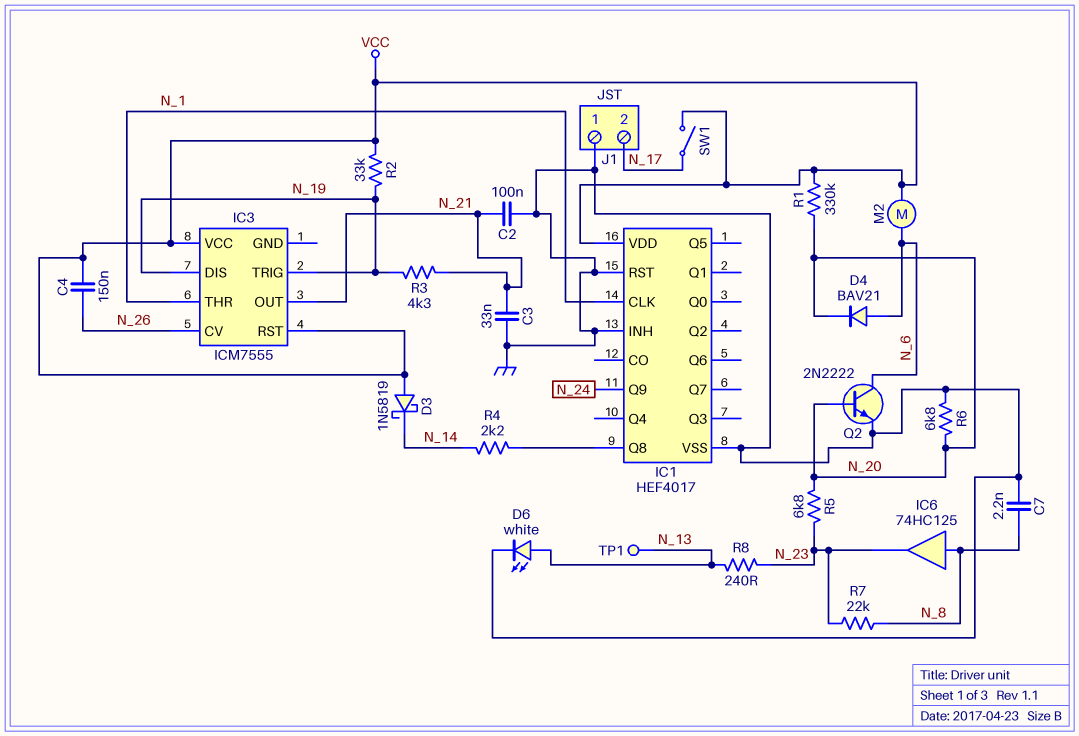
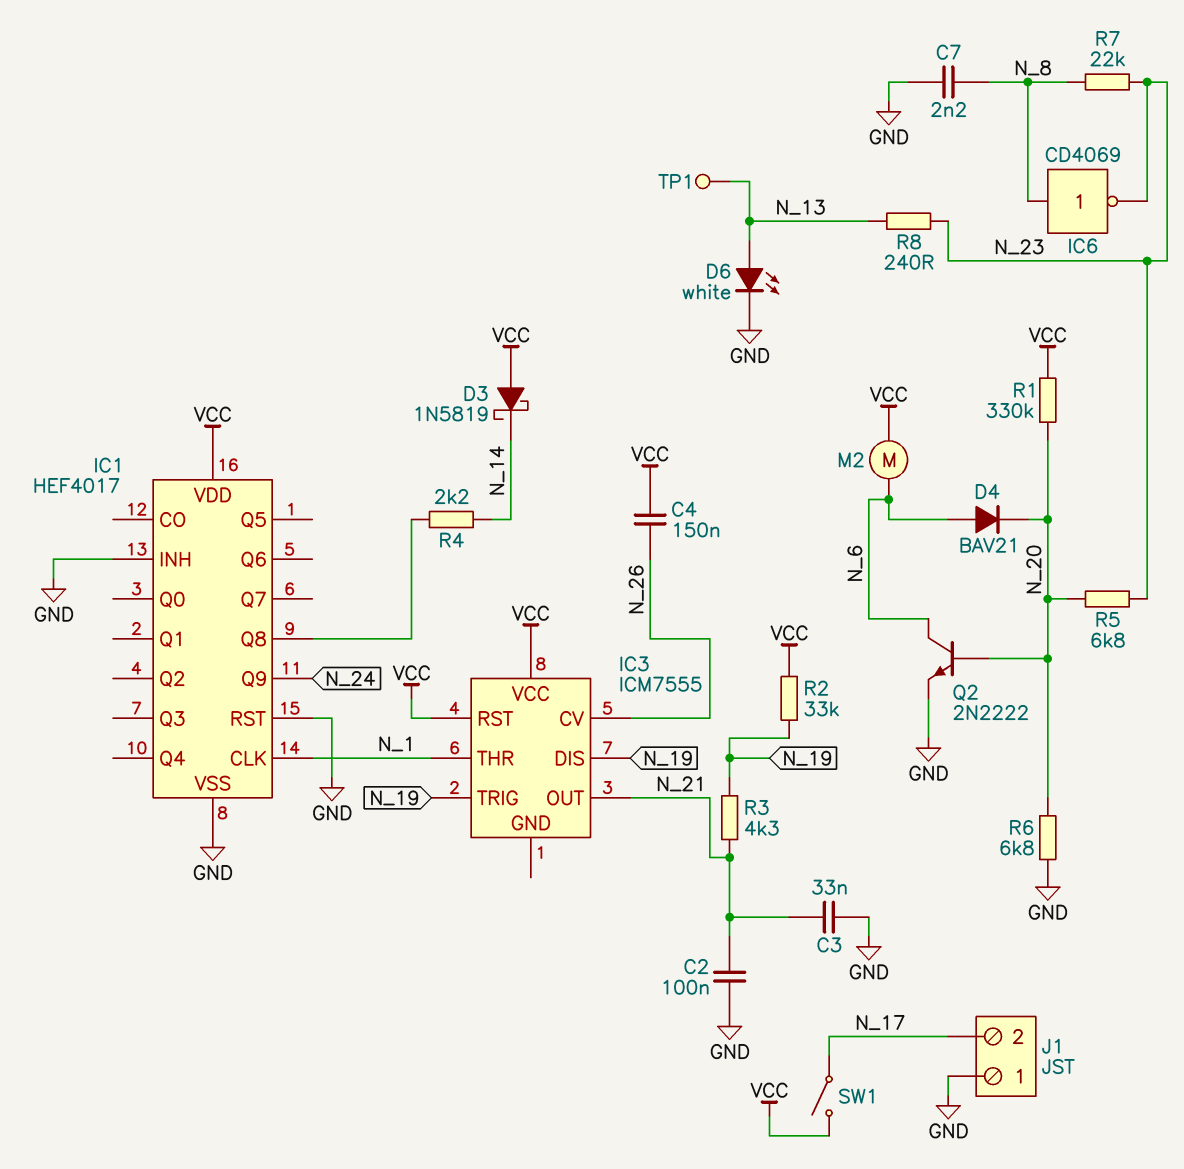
IC6: buffer 74HC125 (in N_8, out N_23) -> NOT CD4069 (in N_8, out N_23)

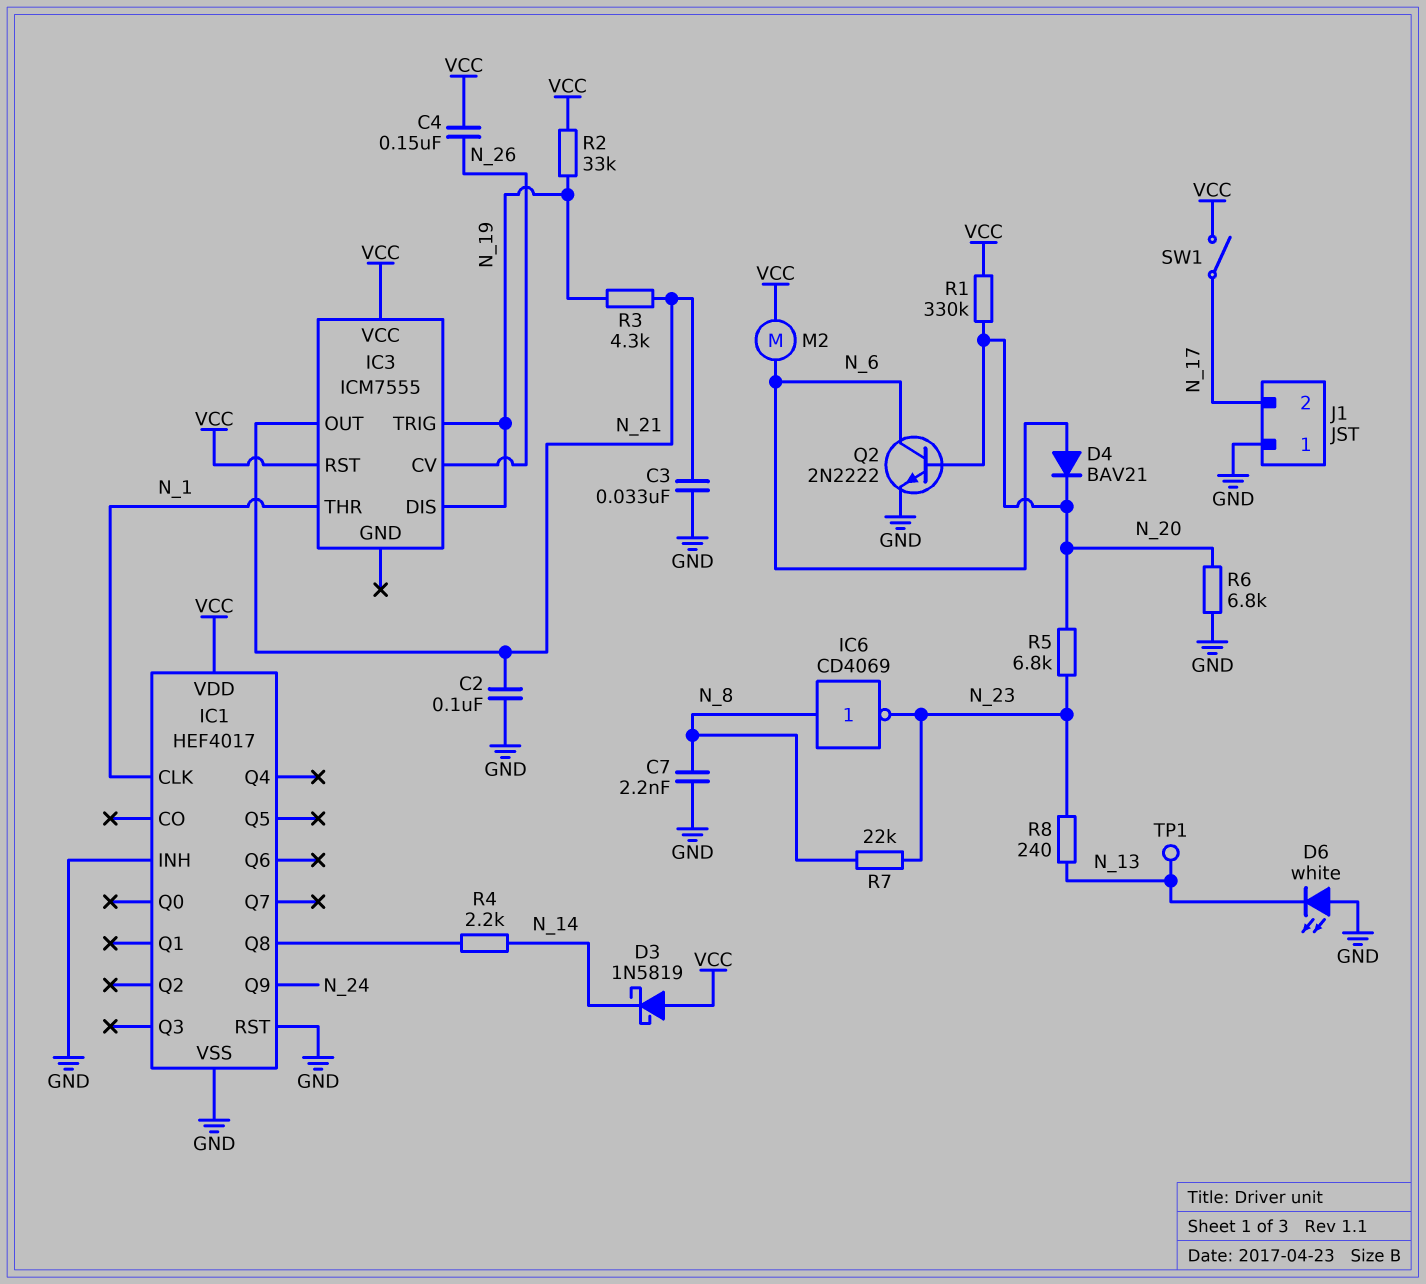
D6: LED white (A N_13, K GND) -> LED white (A GND, K N_13)

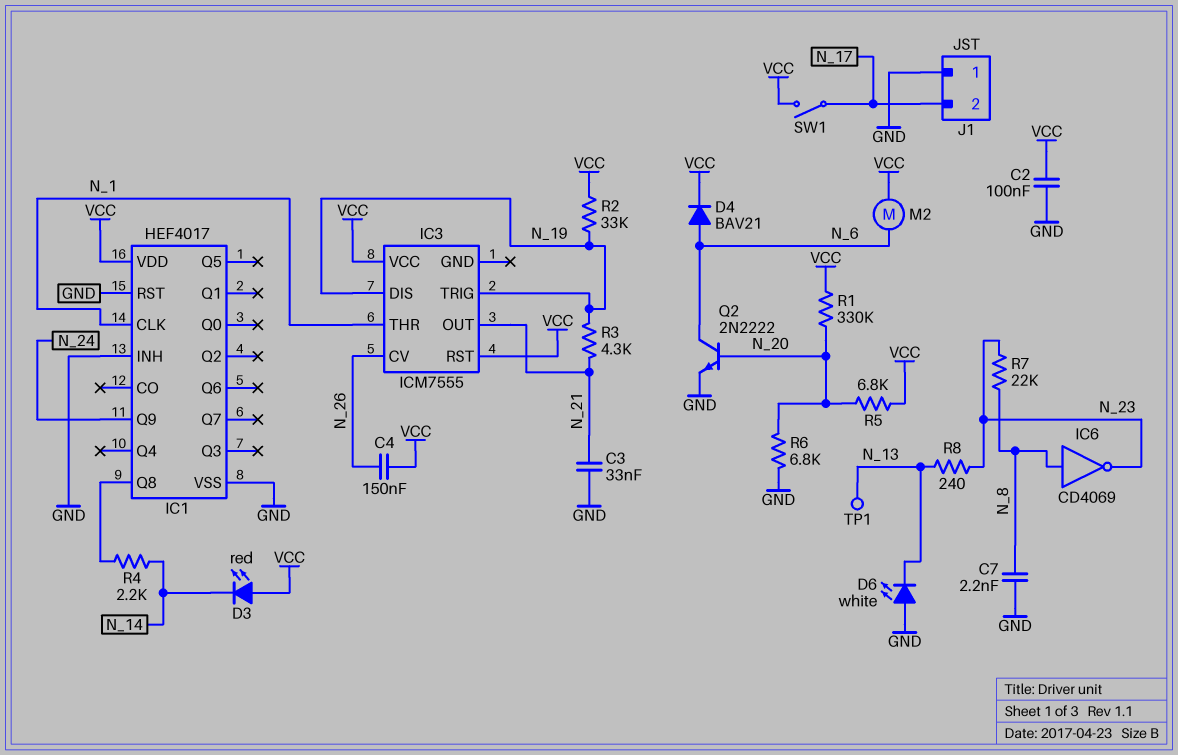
C2: 100nF (GND, N_21) -> 100nF (GND, VCC)
D3: schottky 1N5819 (A VCC, K N_14) -> LED red (A VCC, K N_14)
D4: diode BAV21 (A N_6, K N_20) -> diode BAV21 (A N_6, K VCC)
R5: 6.8k (N_20, N_23) -> 6.8k (N_20, VCC)

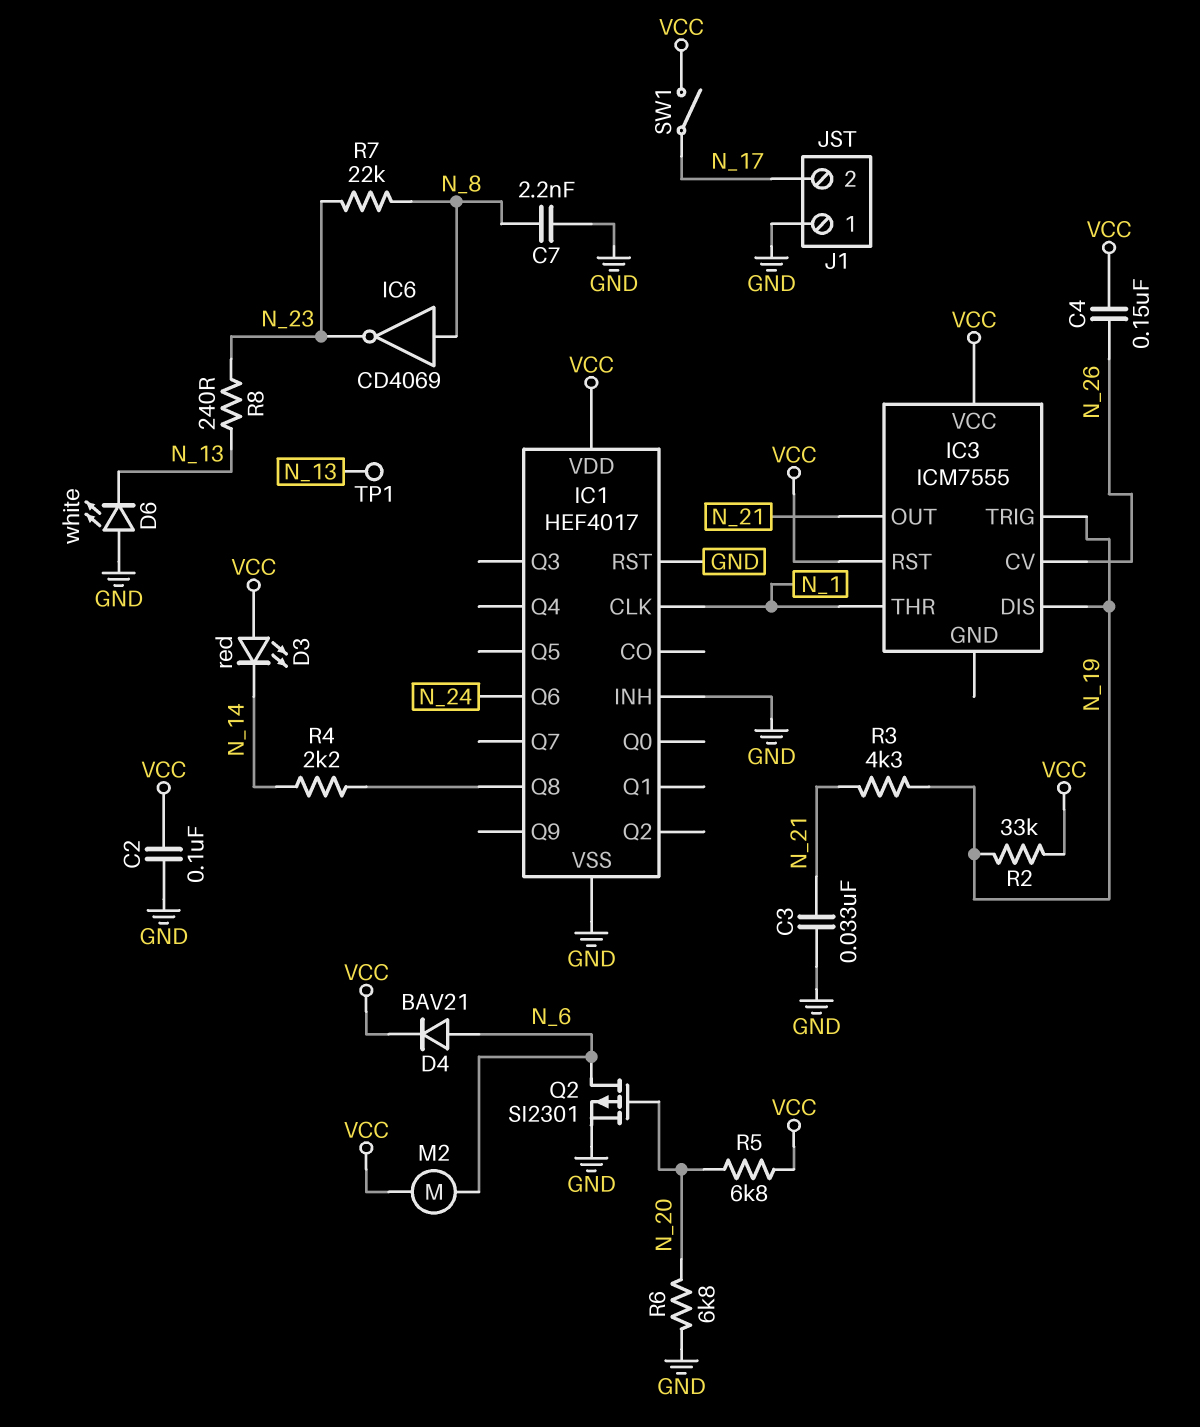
IC1 pin Q6: none -> N_24
IC1 pin Q9: N_24 -> none
Q2: NPN 2N2222 (B N_20, C N_6, E GND) -> PMOS SI2301 (G N_20, D N_6, S GND)
R1: 330k (N_20, VCC) -> none

